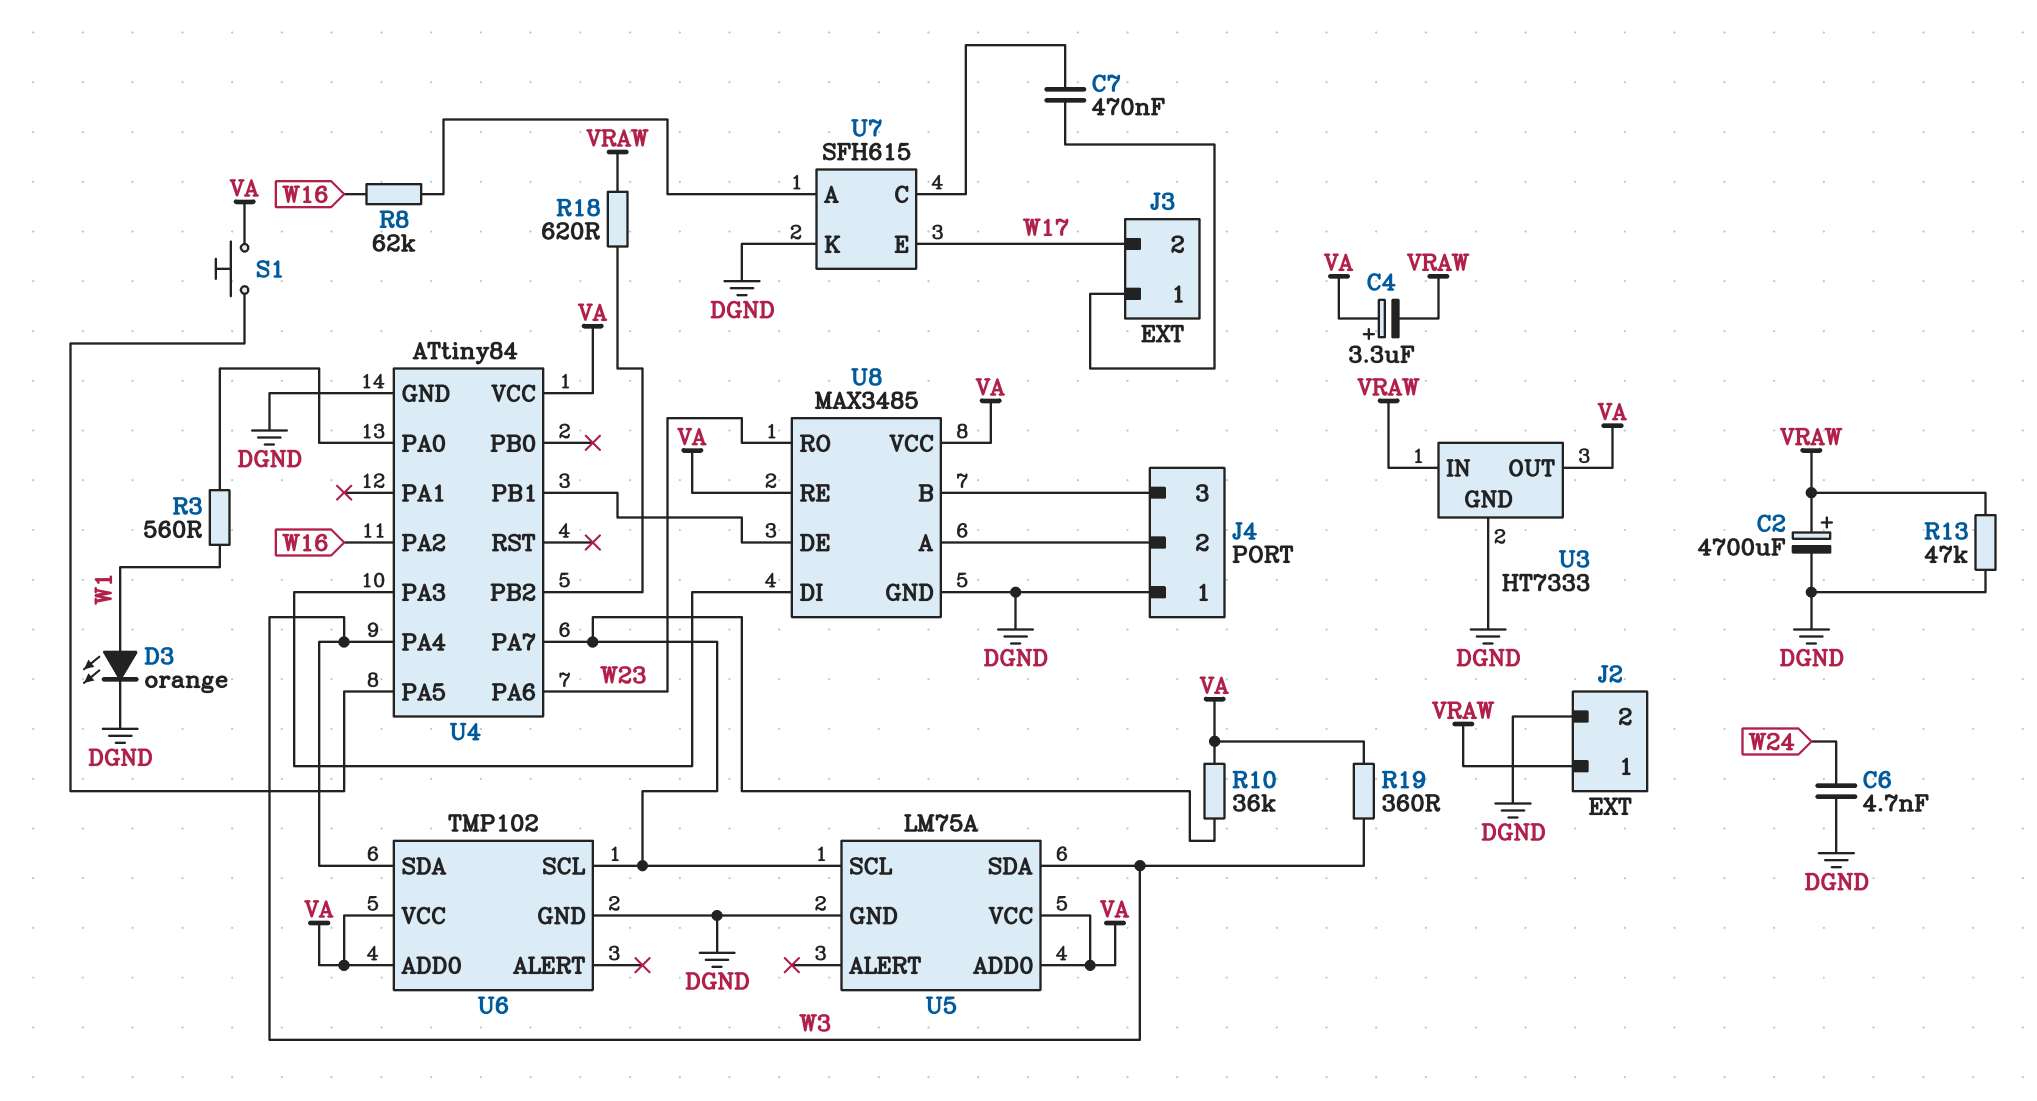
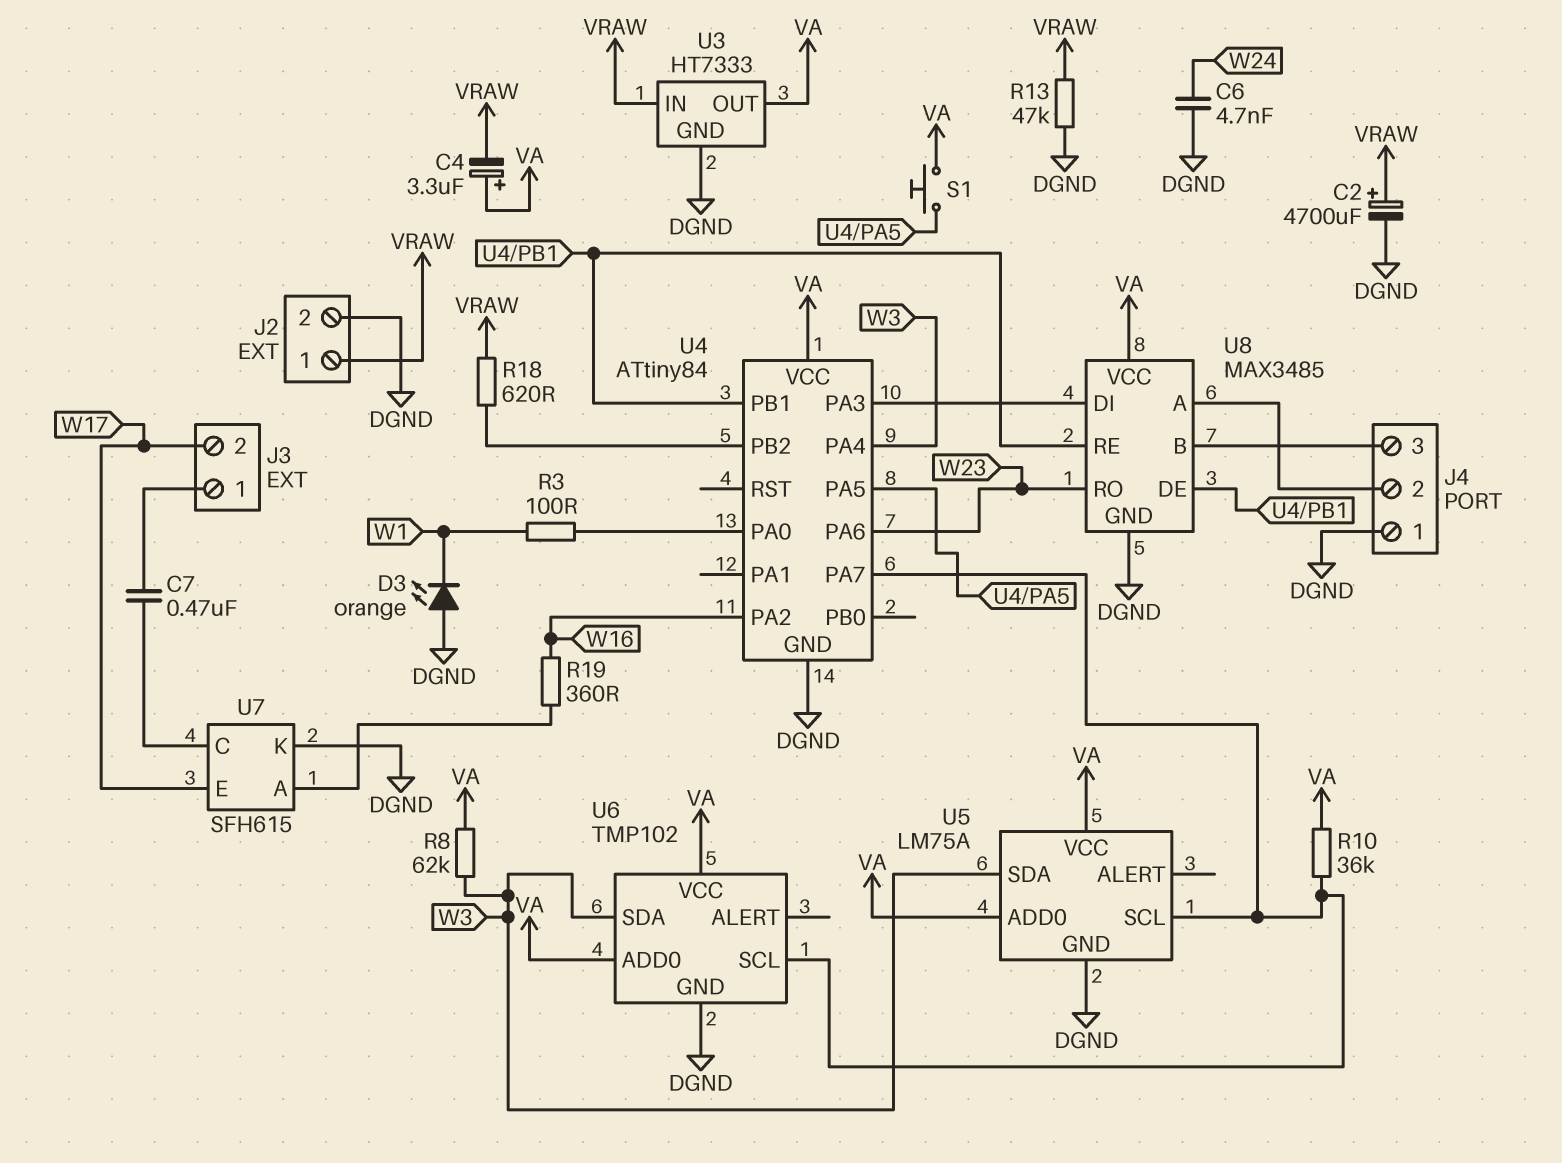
D3: LED orange (A W1, K DGND) -> LED orange (A DGND, K W1)
R3: 560 (U4/PA0, W1) -> 100 (U4/PA0, W1)
R8: 62k (U7/A, W16) -> 62k (VA, W3)
R19: 360 (VA, W3) -> 360 (U7/A, W16)
U8 pin RE: VA -> U4/PB1

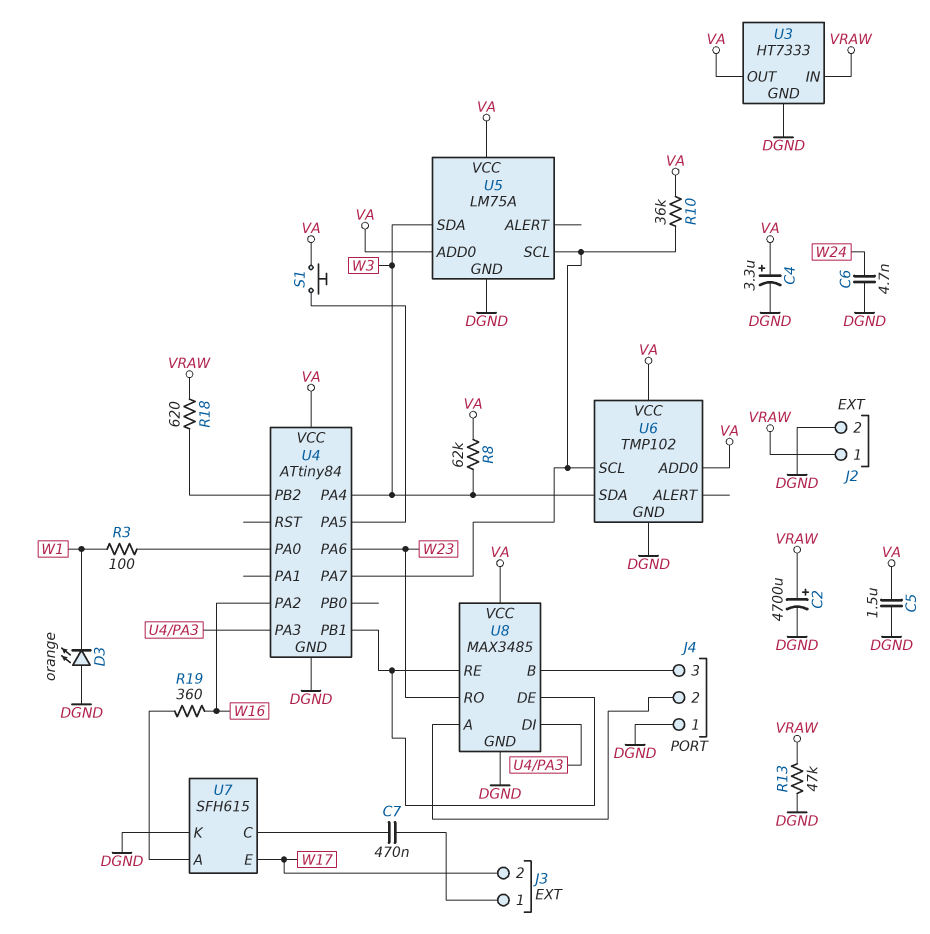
C4: 3.3uF (plus VA, minus VRAW) -> 3.3uF (plus VA, minus DGND)
C5: none -> 1.5uF (DGND, VA)

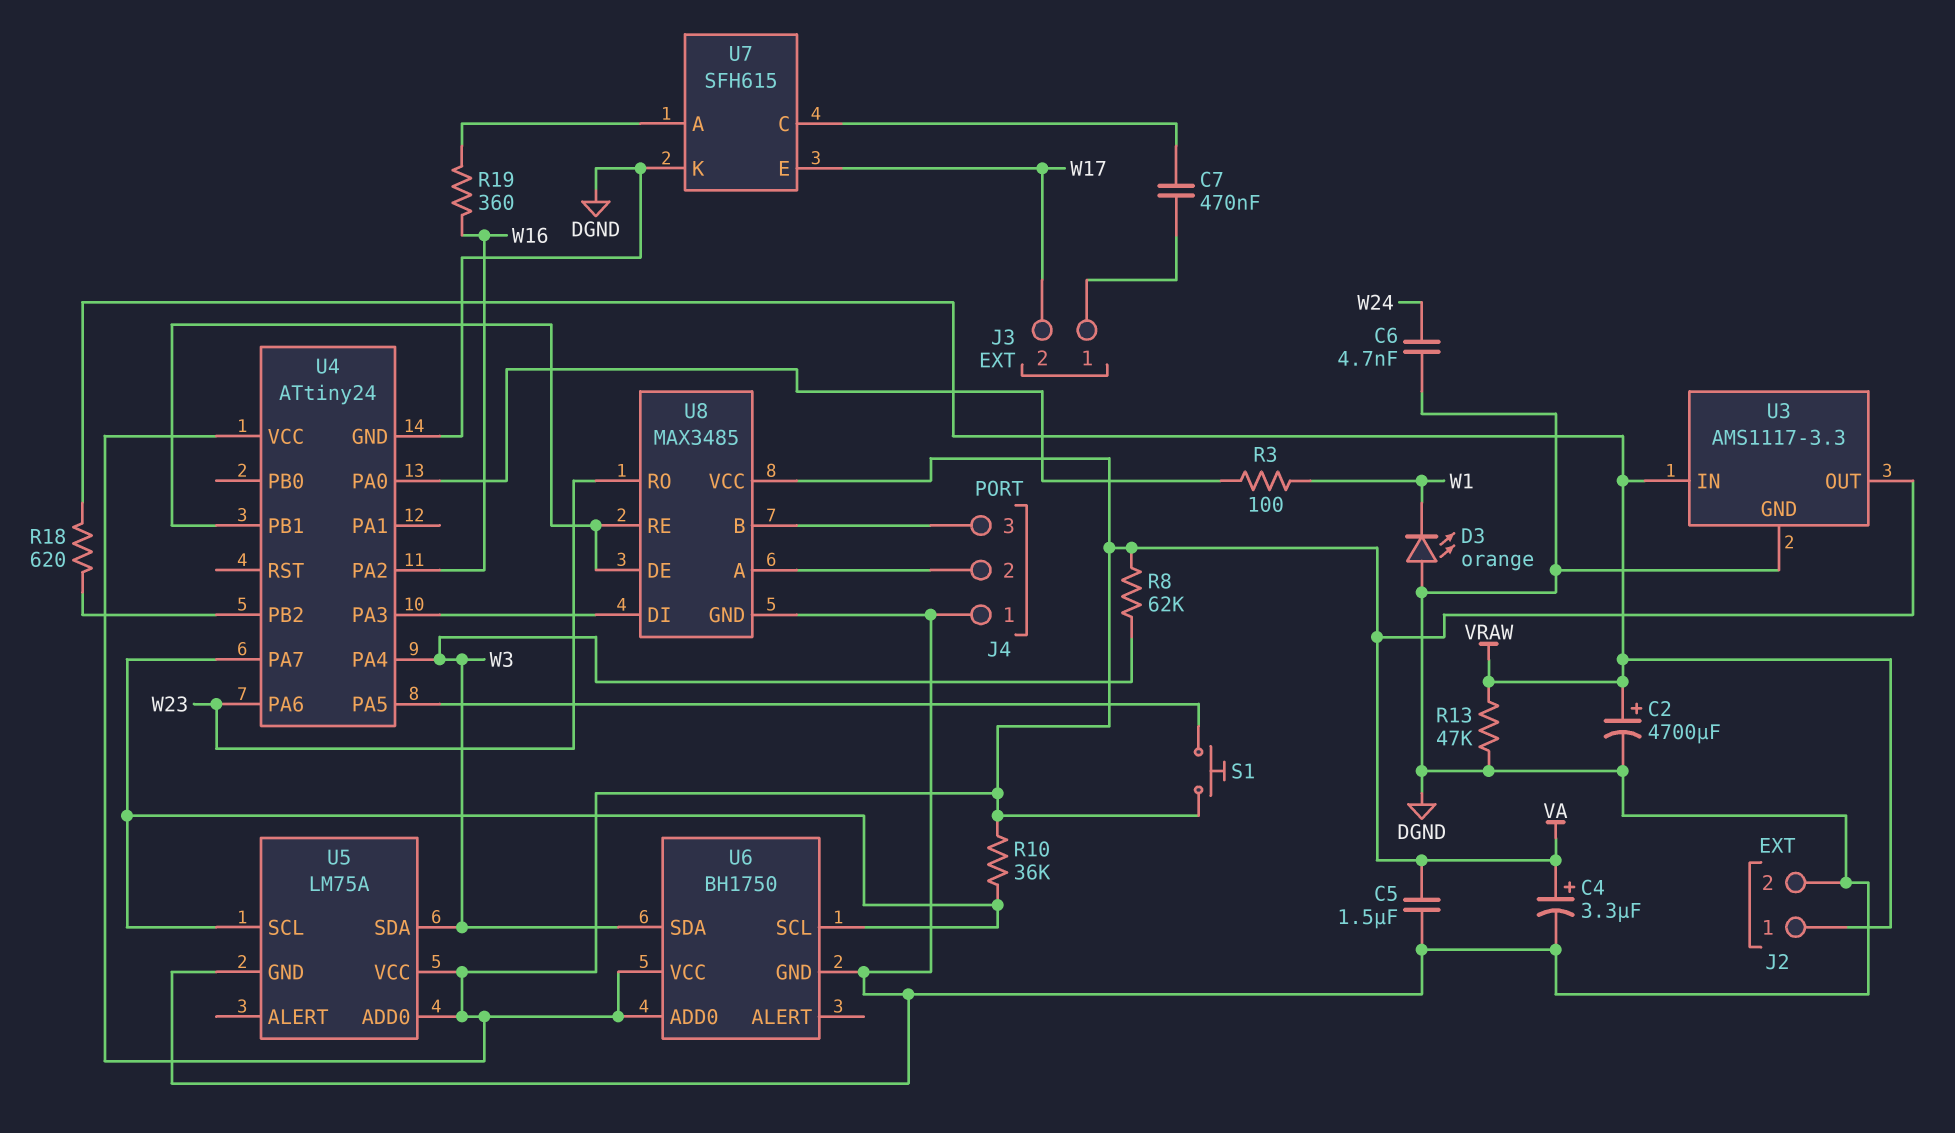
U3: HT7333 -> AMS1117-3.3
U4: ATtiny84 -> ATtiny24
U6: TMP102 -> BH1750

